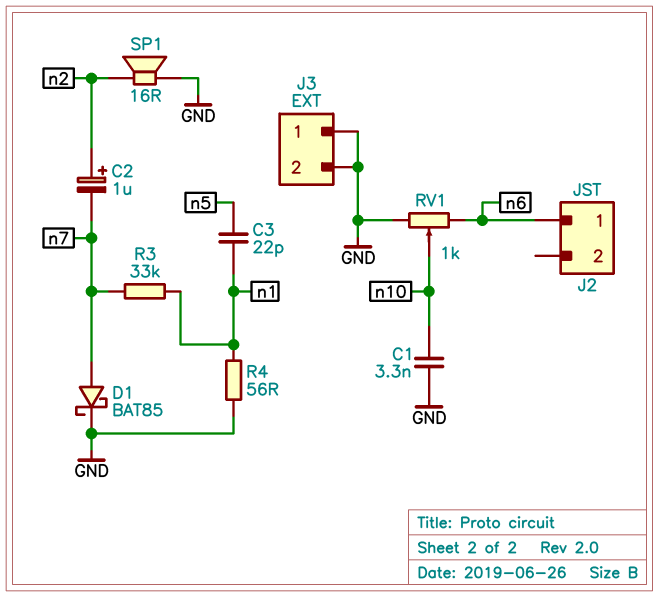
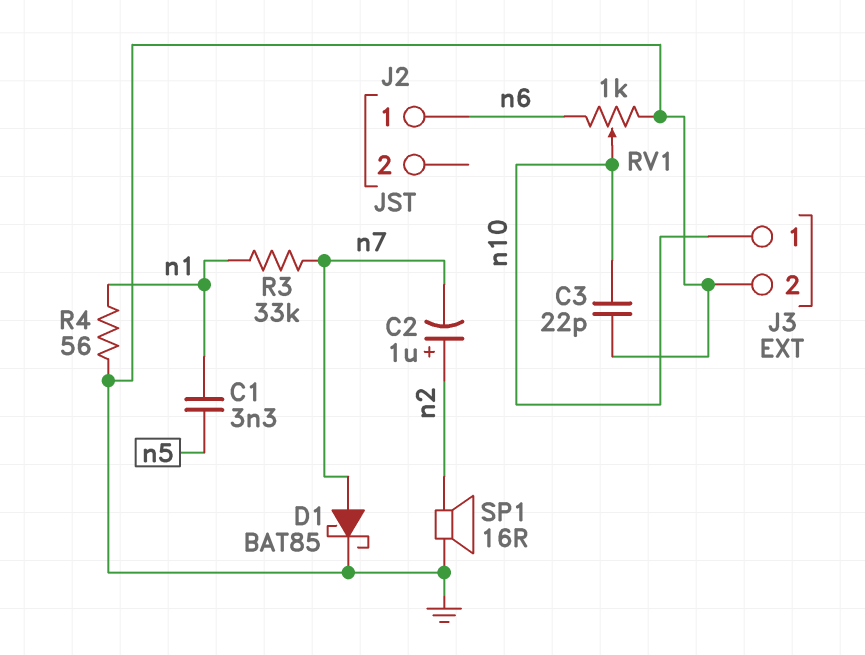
C1: 3.3nF (GND, n10) -> 3.3nF (n1, n5)
C3: 22pF (n1, n5) -> 22pF (GND, n10)
J3 pin 1: GND -> n10

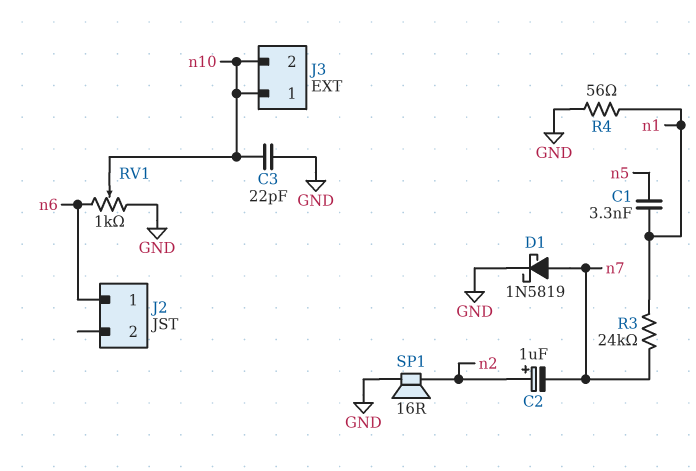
D1: schottky BAT85 (A n7, K GND) -> schottky 1N5819 (A n7, K GND)
J3 pin 2: GND -> n10
R3: 33k (n1, n7) -> 24k (n1, n7)

